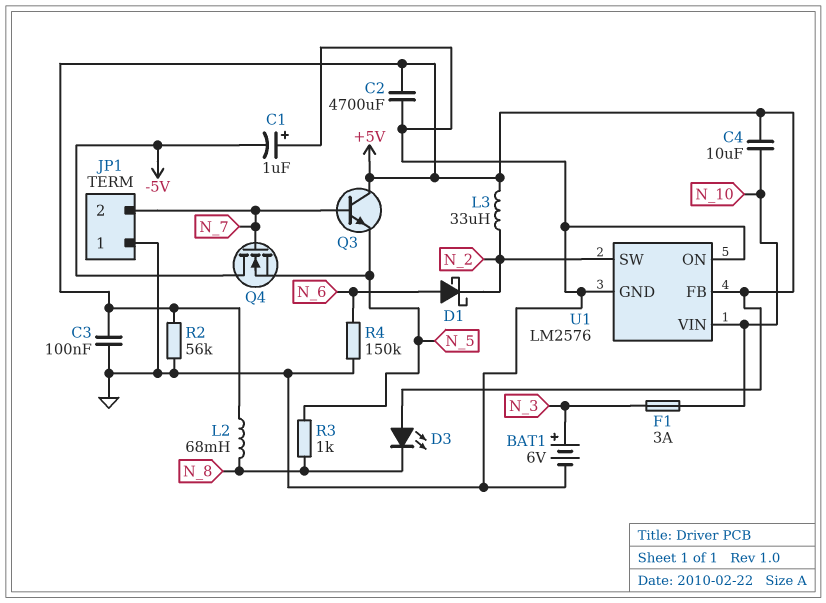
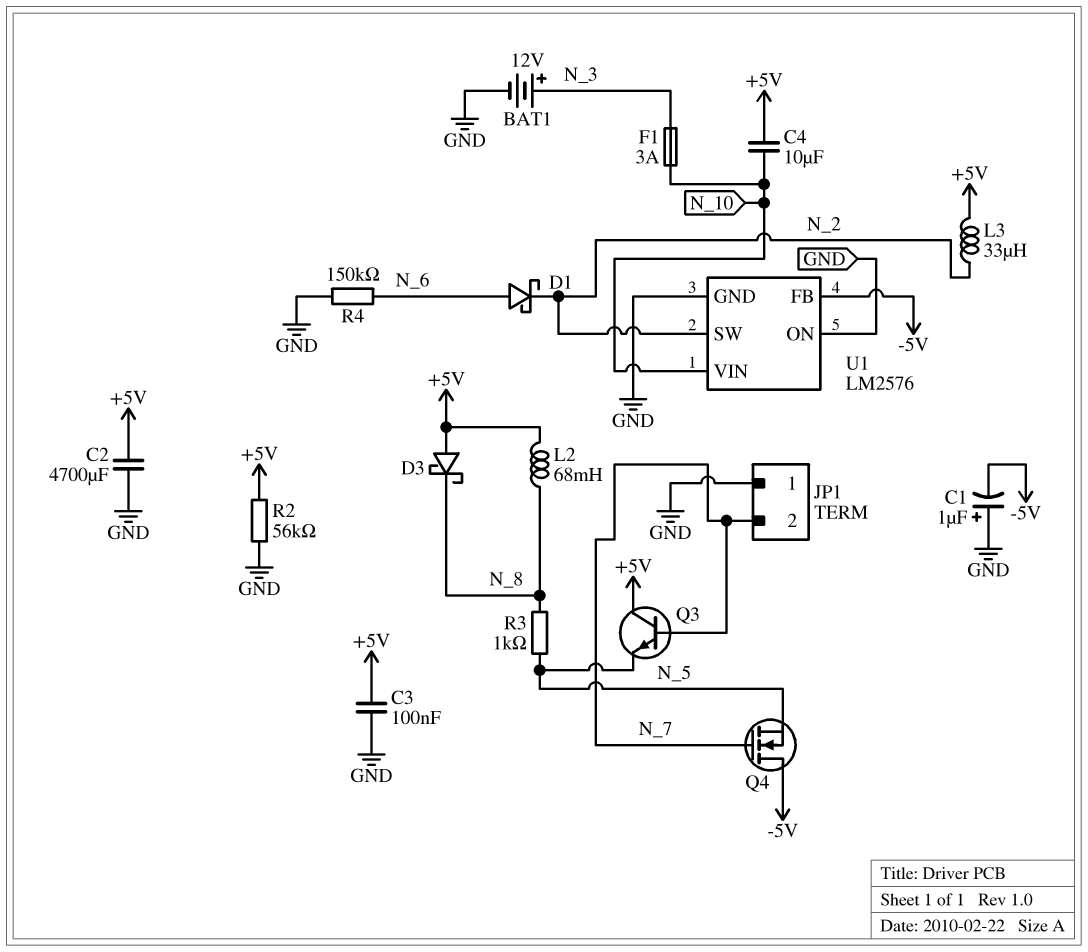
BAT1: 6V (plus N_3, minus GND) -> 12V (plus N_3, minus GND)
D3: LED (A +5V, K N_8) -> schottky (A +5V, K N_8)
U1 pin FB: +5V -> -5V

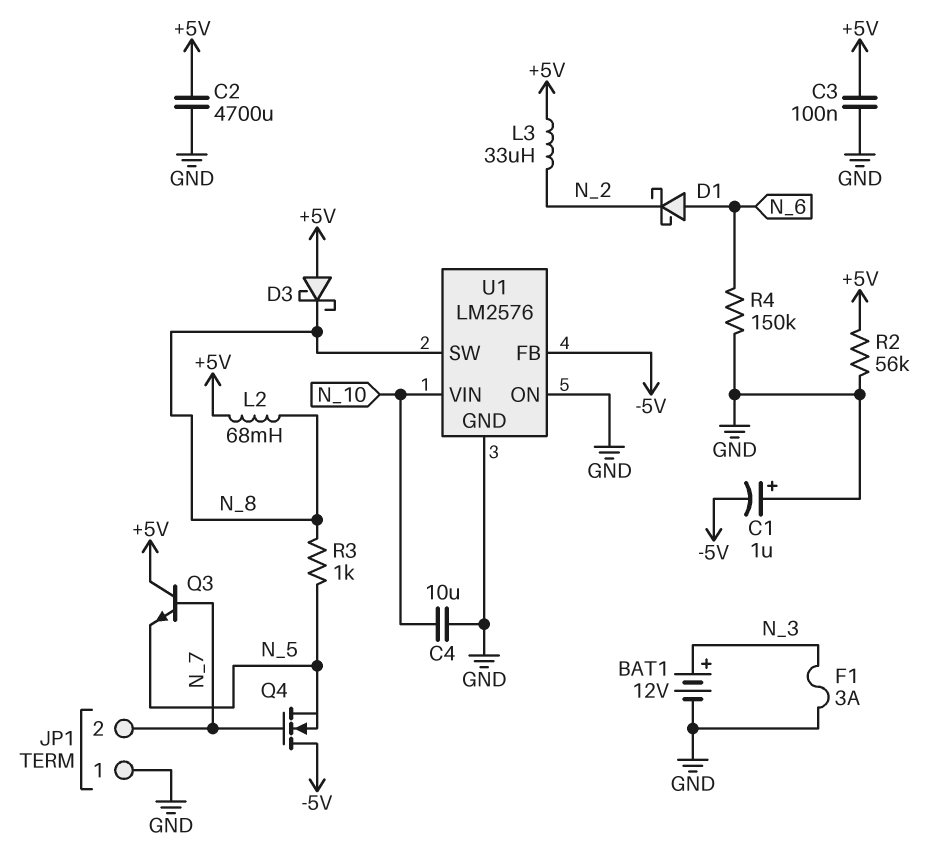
C4: 10uF (+5V, N_10) -> 10uF (GND, N_10)
F1: 3A (N_3, N_10) -> 3A (GND, N_3)
U1 pin SW: N_2 -> N_8

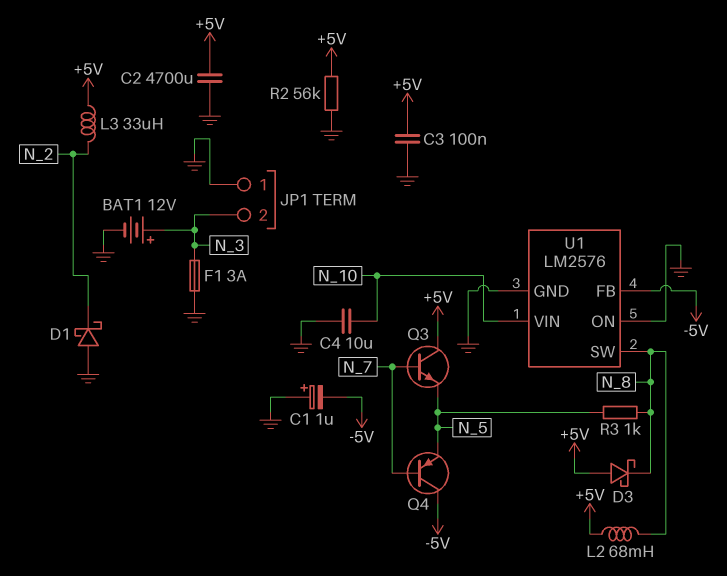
D1: schottky (A N_6, K N_2) -> schottky (A GND, K N_2)
JP1 pin 2: N_7 -> N_3
Q4: NMOS (G N_7, D -5V, S N_5) -> PNP (B N_7, C -5V, E N_5)
R4: 150k (GND, N_6) -> none

